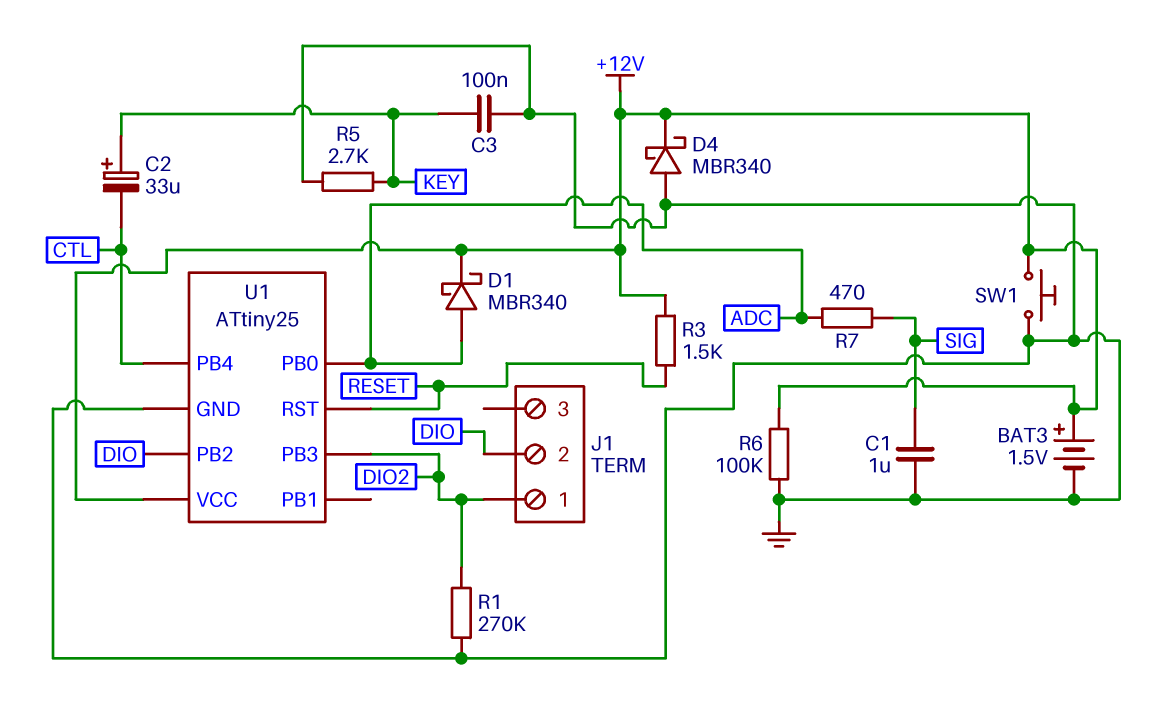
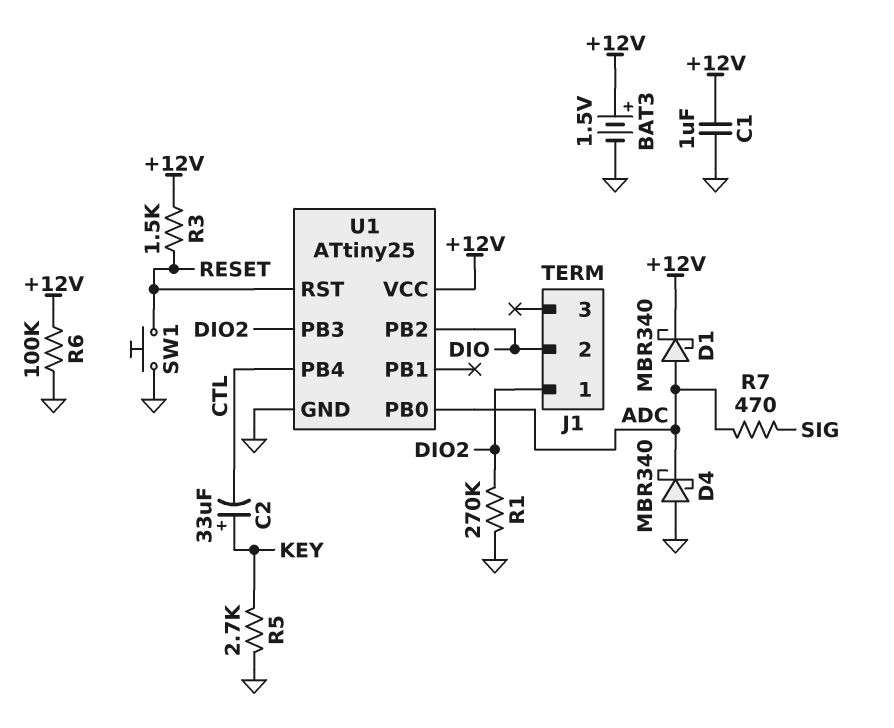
C1: 1uF (GND, SIG) -> 1uF (+12V, GND)
C3: 100nF (GND, KEY) -> none
D4: schottky MBR340 (A GND, K +12V) -> schottky MBR340 (A GND, K ADC)
SW1: button (+12V, GND) -> button (GND, RESET)

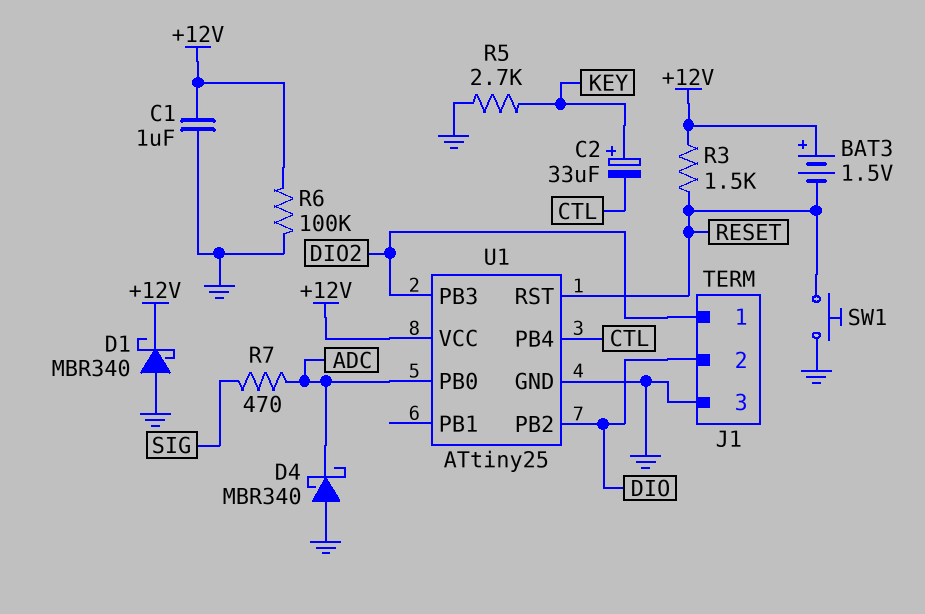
BAT3: 1.5V (plus +12V, minus GND) -> 1.5V (plus +12V, minus RESET)
D1: schottky MBR340 (A ADC, K +12V) -> schottky MBR340 (A GND, K +12V)
J1 pin 3: none -> GND
R1: 270k (DIO2, GND) -> none

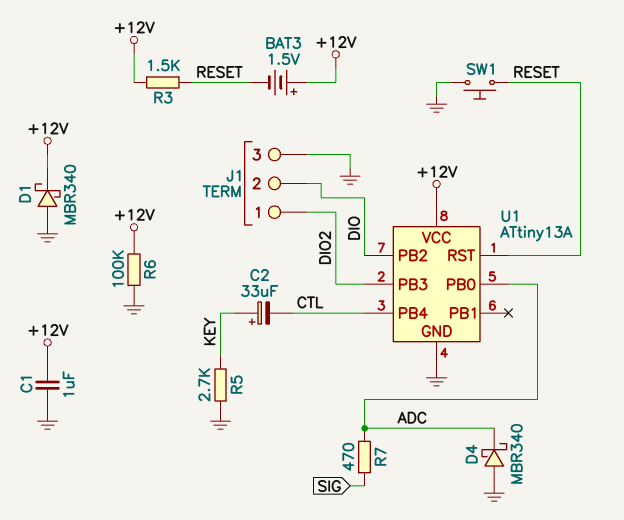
U1: ATtiny25 -> ATtiny13A

